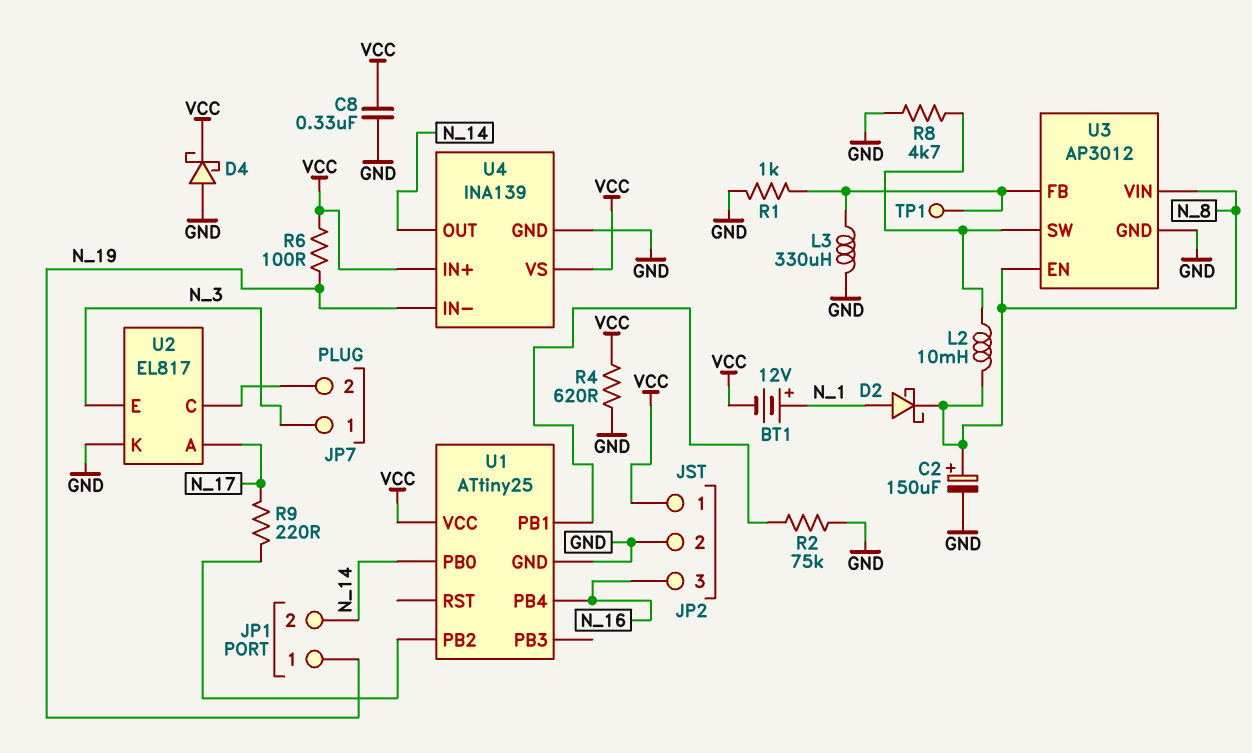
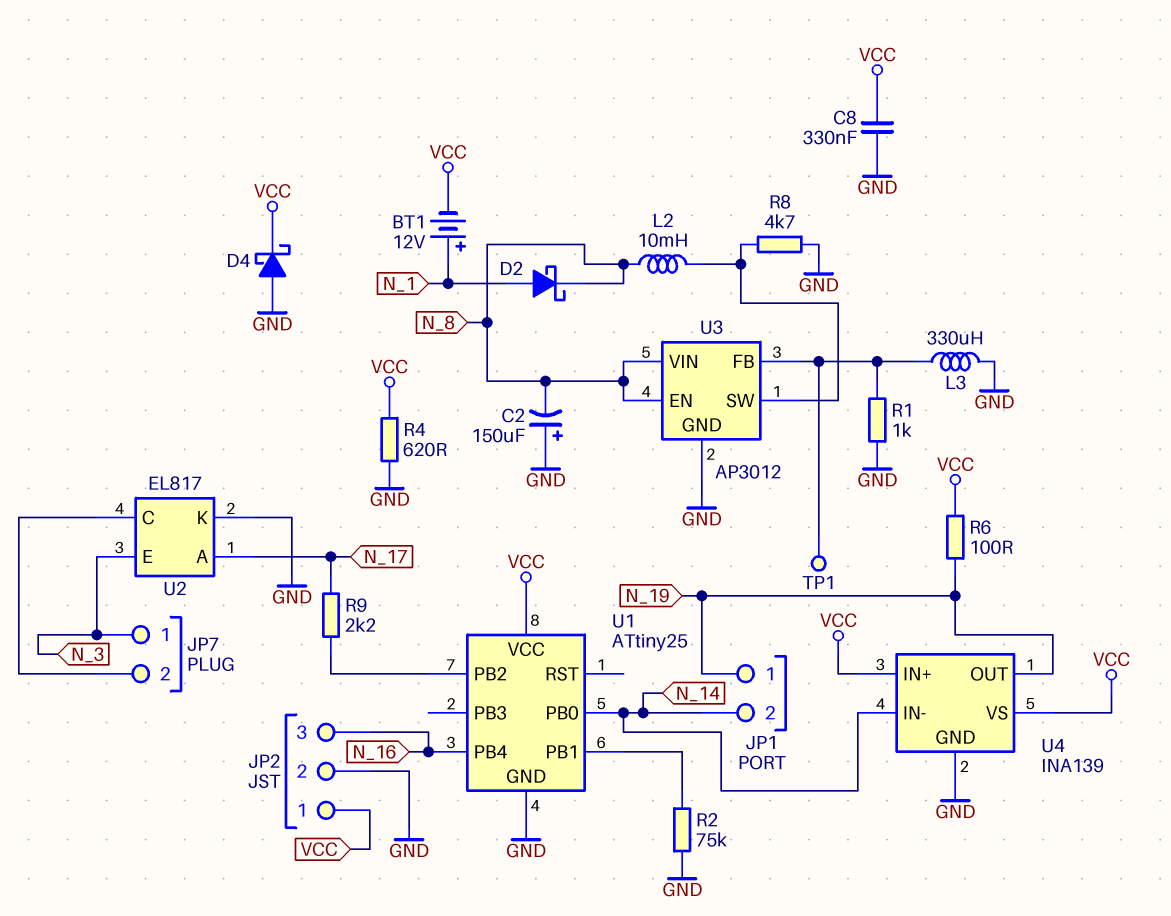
C2: 150uF (plus N_8, minus GND) -> 150uF (plus GND, minus N_8)
R9: 220 (N_17, U1/PB2) -> 2.2k (N_17, U1/PB2)
U4 pin IN-: N_19 -> N_14
U4 pin OUT: N_14 -> N_19

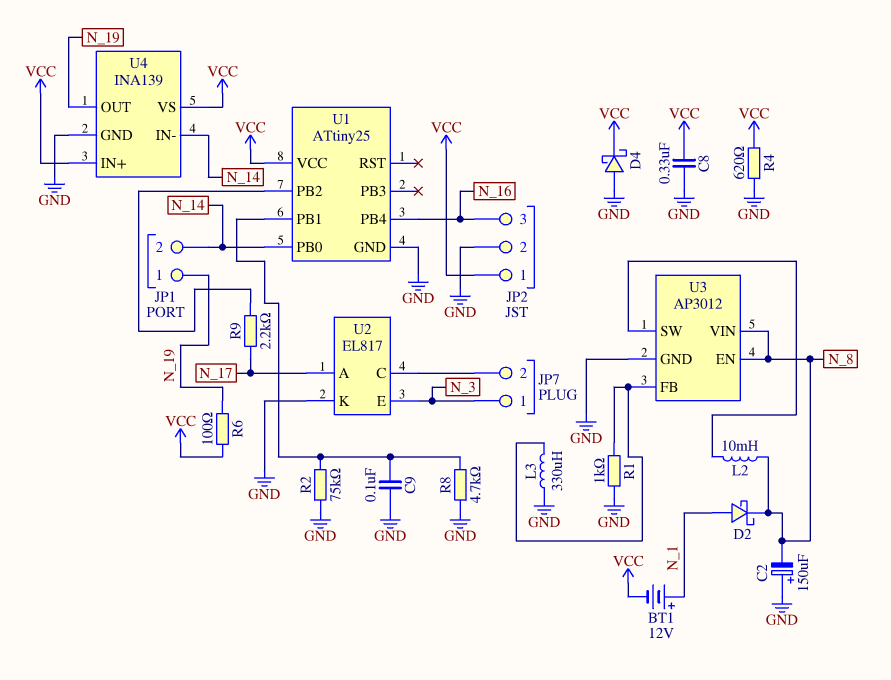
C9: none -> 100nF (GND, U1/PB1)
R8: 4.7k (GND, U3/SW) -> 4.7k (GND, U1/PB1)
TP1: test point (U3/FB) -> none

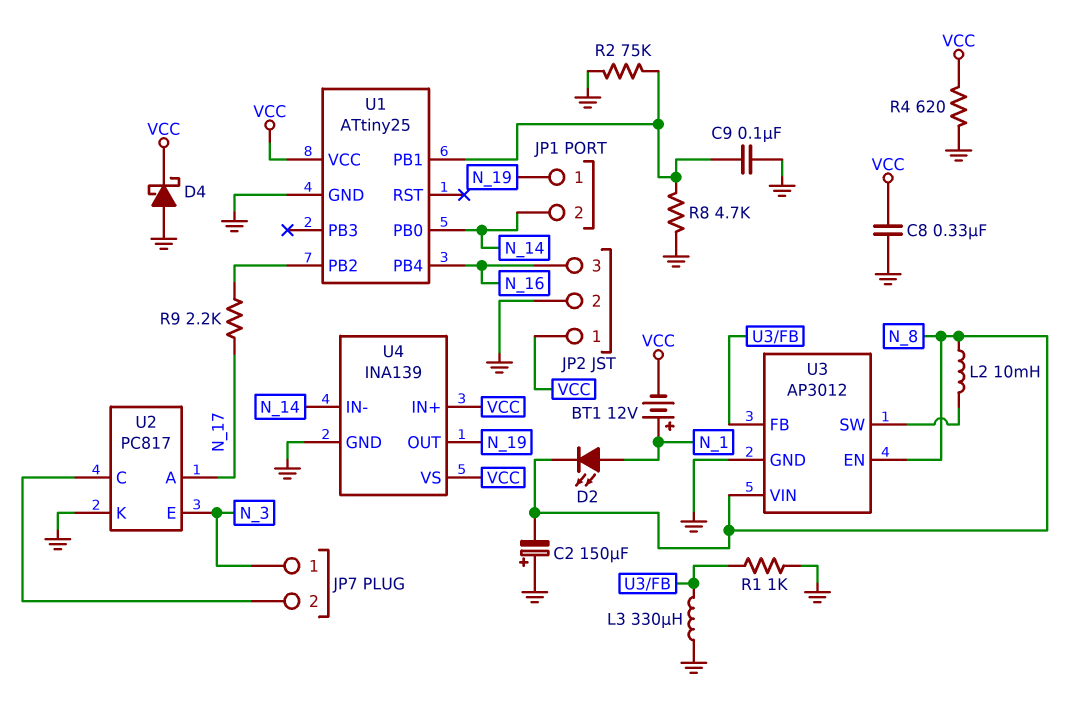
D2: schottky (A N_1, K N_8) -> LED (A N_1, K N_8)
R6: 100 (N_19, VCC) -> none
U2: EL817 -> PC817

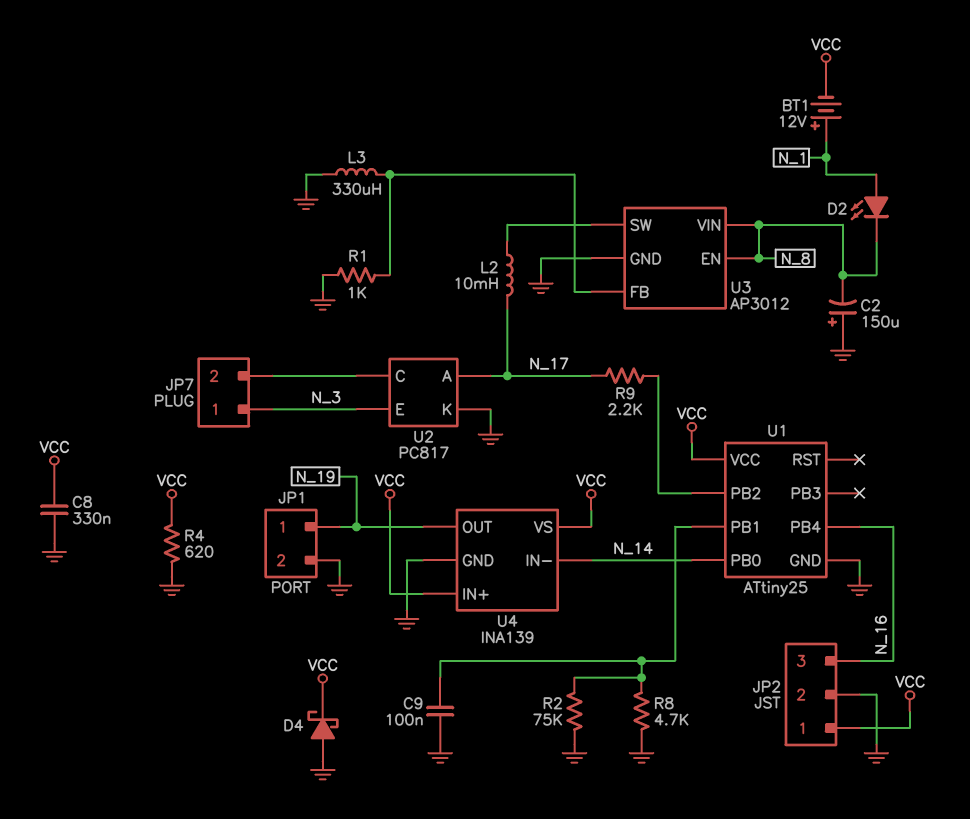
JP1 pin 2: N_14 -> GND
L2: 10mH (N_8, U3/SW) -> 10mH (N_17, U3/SW)

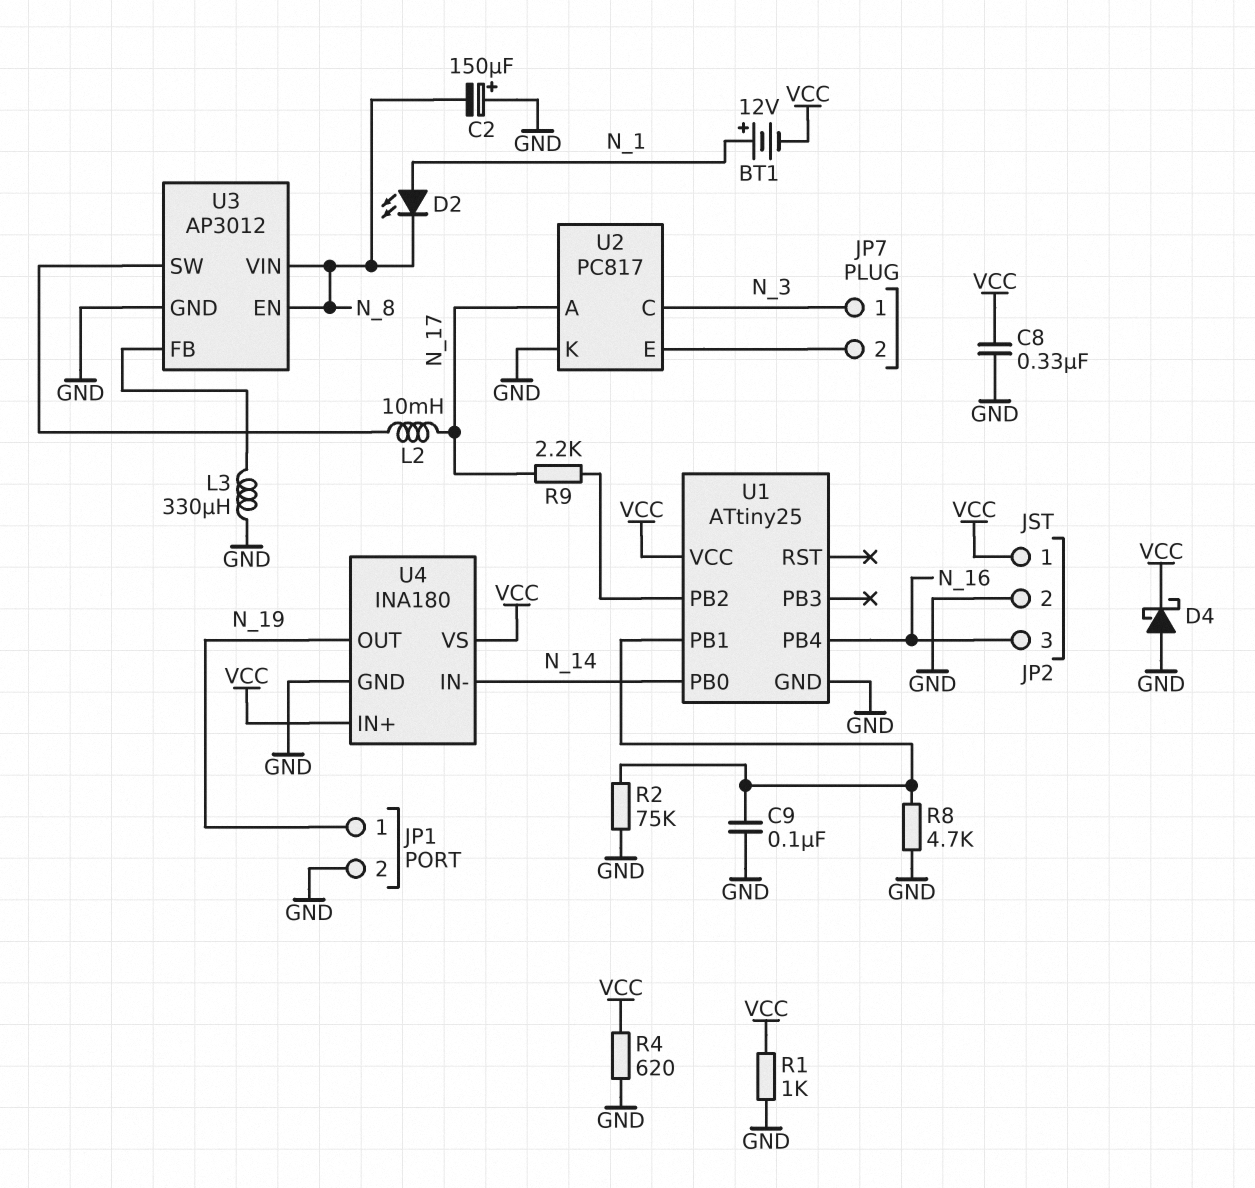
R1: 1k (GND, U3/FB) -> 1k (GND, VCC)
U2 pin C: JP7/2 -> N_3
U2 pin E: N_3 -> JP7/2
U4: INA139 -> INA180

